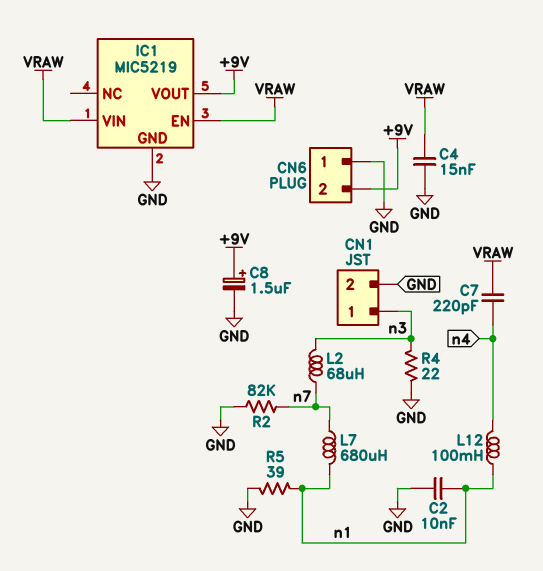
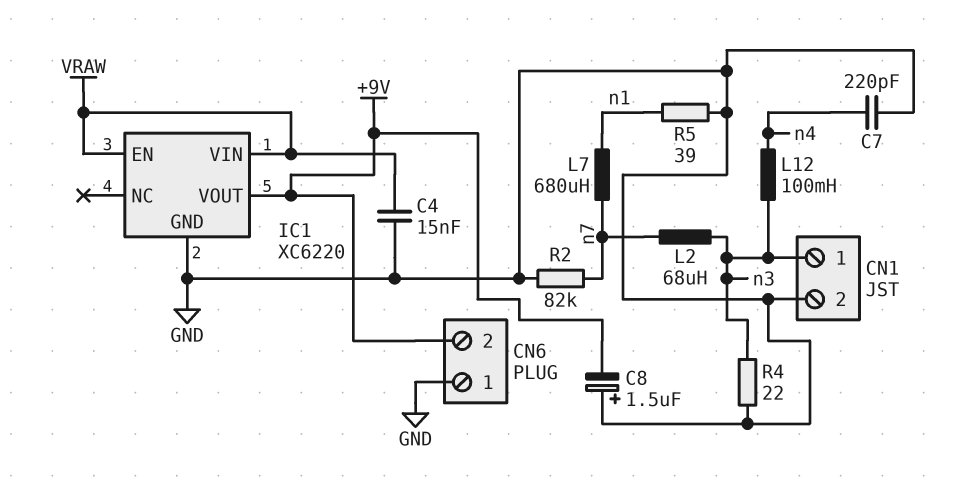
C2: 10nF (GND, n1) -> none
C7: 220pF (VRAW, n4) -> 220pF (GND, n4)
C8: 1.5uF (plus +9V, minus GND) -> 1.5uF (plus GND, minus +9V)
IC1: MIC5219 -> XC6220
L12: 100mH (n1, n4) -> 100mH (n3, n4)

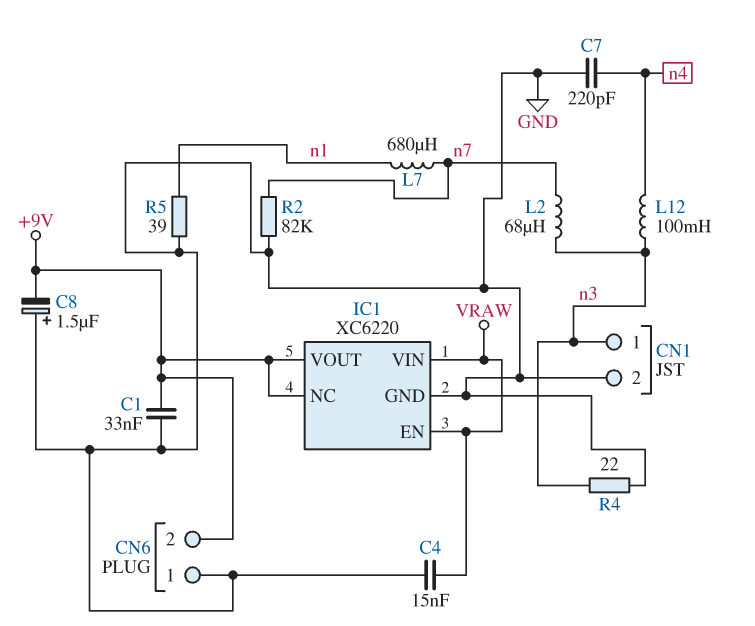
C1: none -> 33nF (+9V, GND)
IC1 pin NC: none -> +9V

